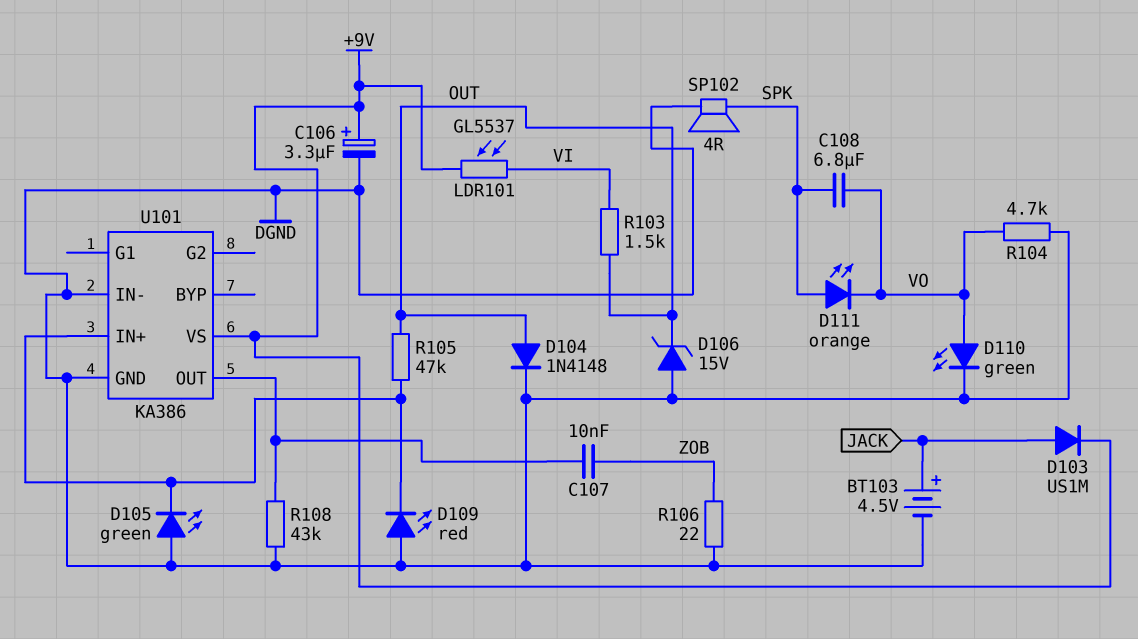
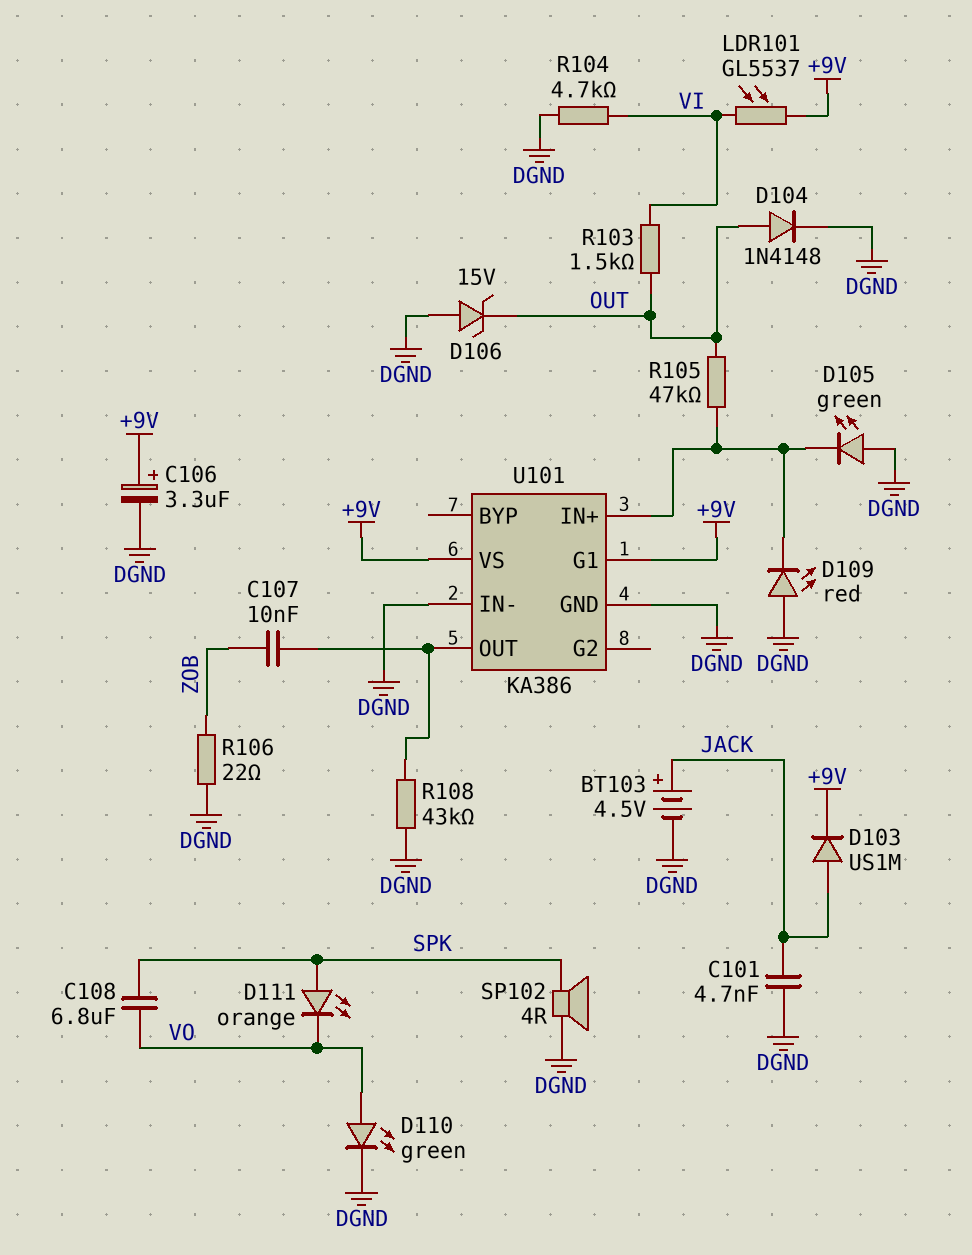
C101: none -> 4.7nF (DGND, JACK)
R104: 4.7k (DGND, VO) -> 4.7k (DGND, VI)
U101 pin G1: none -> +9V

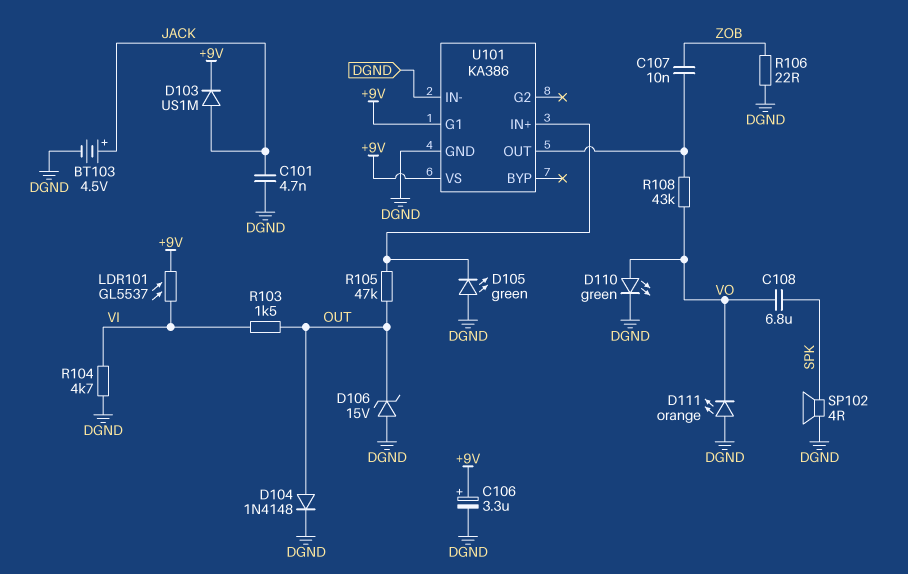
D109: LED red (A DGND, K U101/IN+) -> none
D111: LED orange (A SPK, K VO) -> LED orange (A DGND, K VO)
R108: 43k (DGND, U101/OUT) -> 43k (U101/OUT, VO)

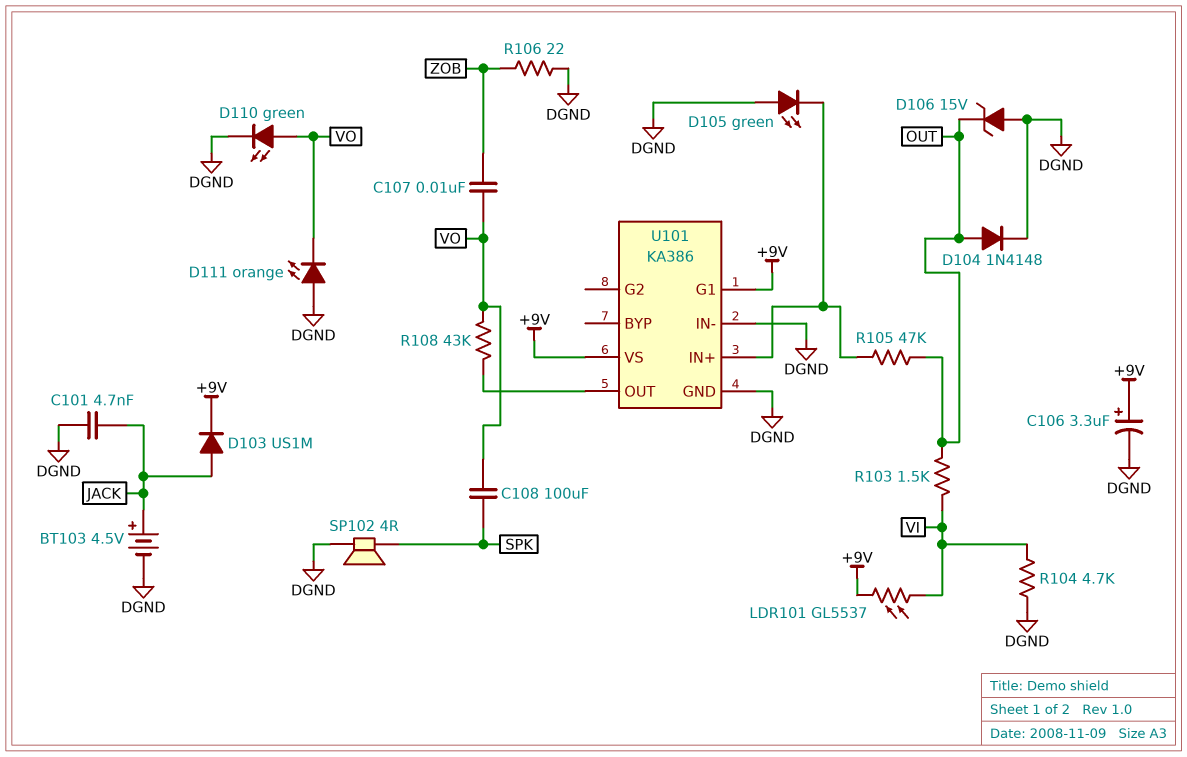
C107: 10nF (U101/OUT, ZOB) -> 10nF (VO, ZOB)
C108: 6.8uF (SPK, VO) -> 100uF (SPK, VO)

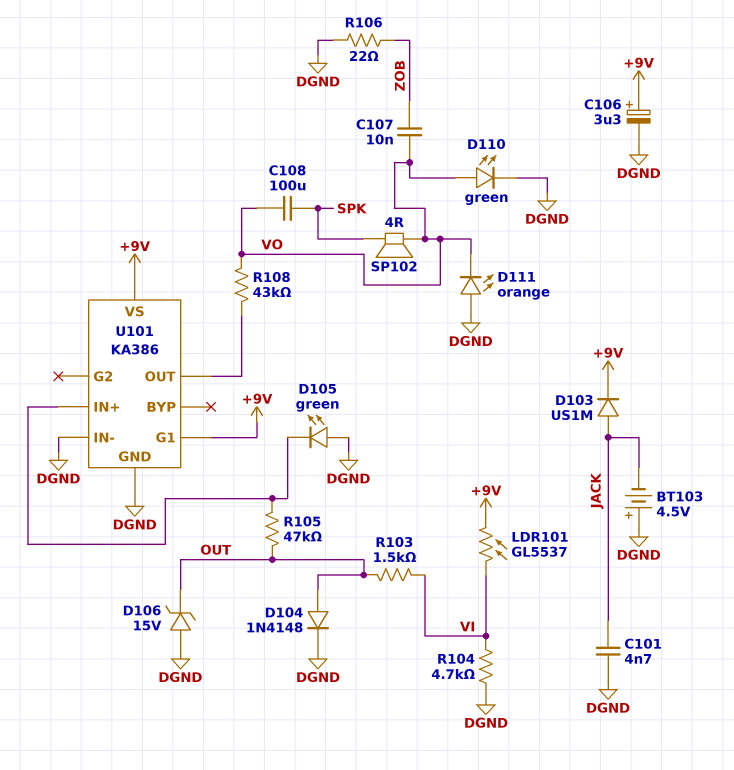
BT103: 4.5V (plus JACK, minus DGND) -> 4.5V (plus DGND, minus JACK)
SP102: speaker 4R (DGND, SPK) -> speaker 4R (SPK, VO)

